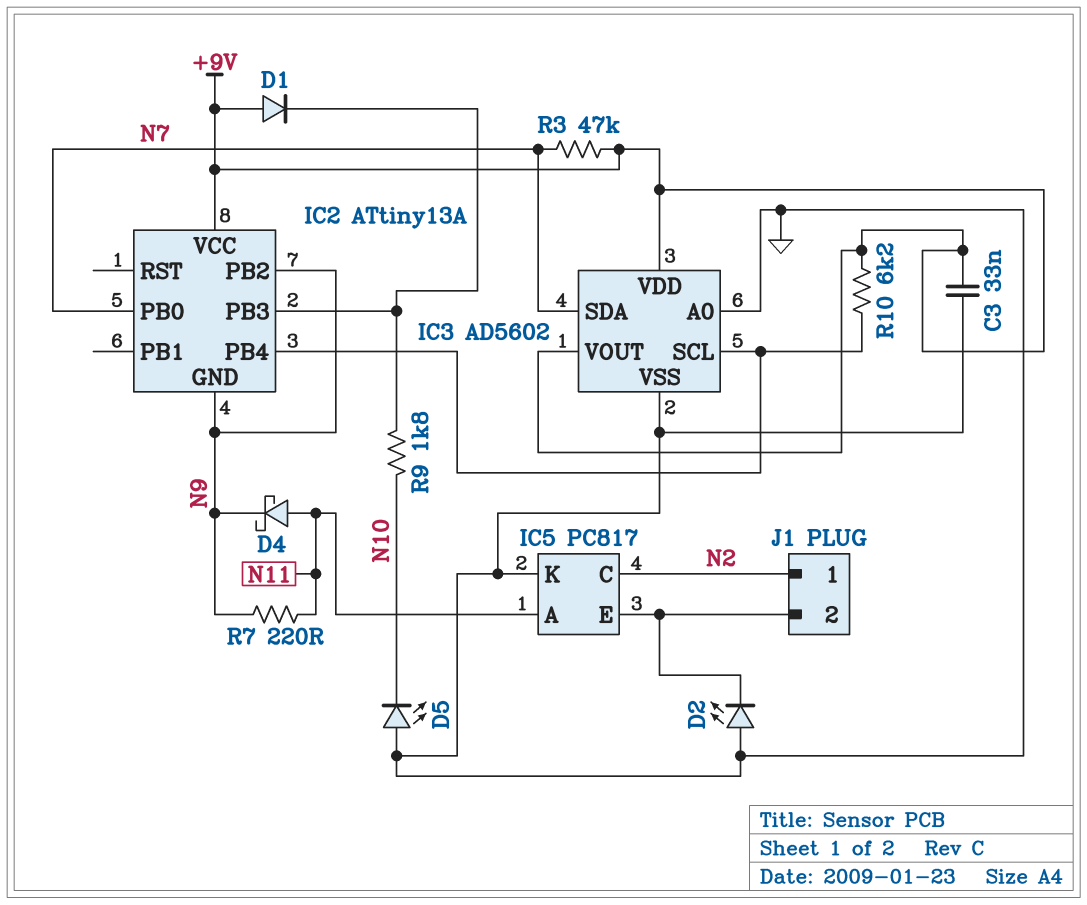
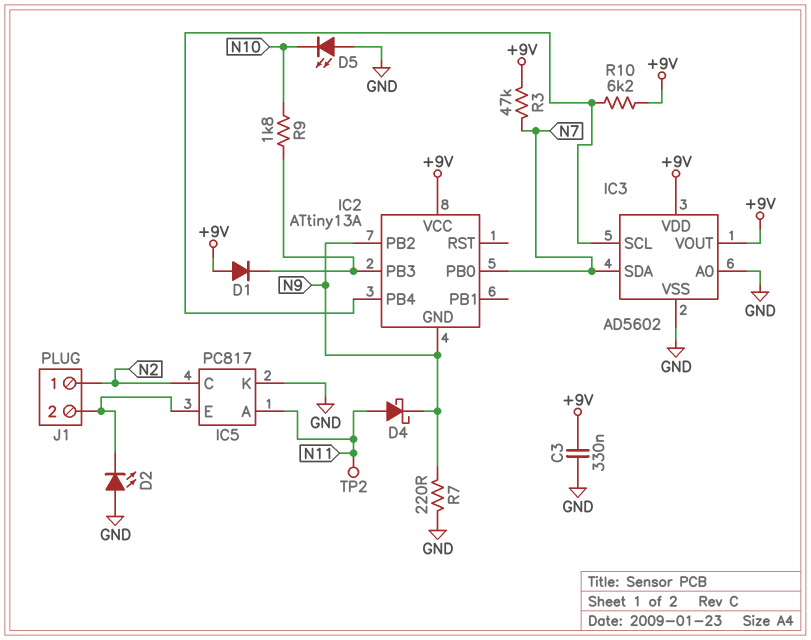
C3: 33nF (+9V, GND) -> 330nF (+9V, GND)
R7: 220 (N9, N11) -> 220 (GND, N9)
TP2: none -> test point (N11)

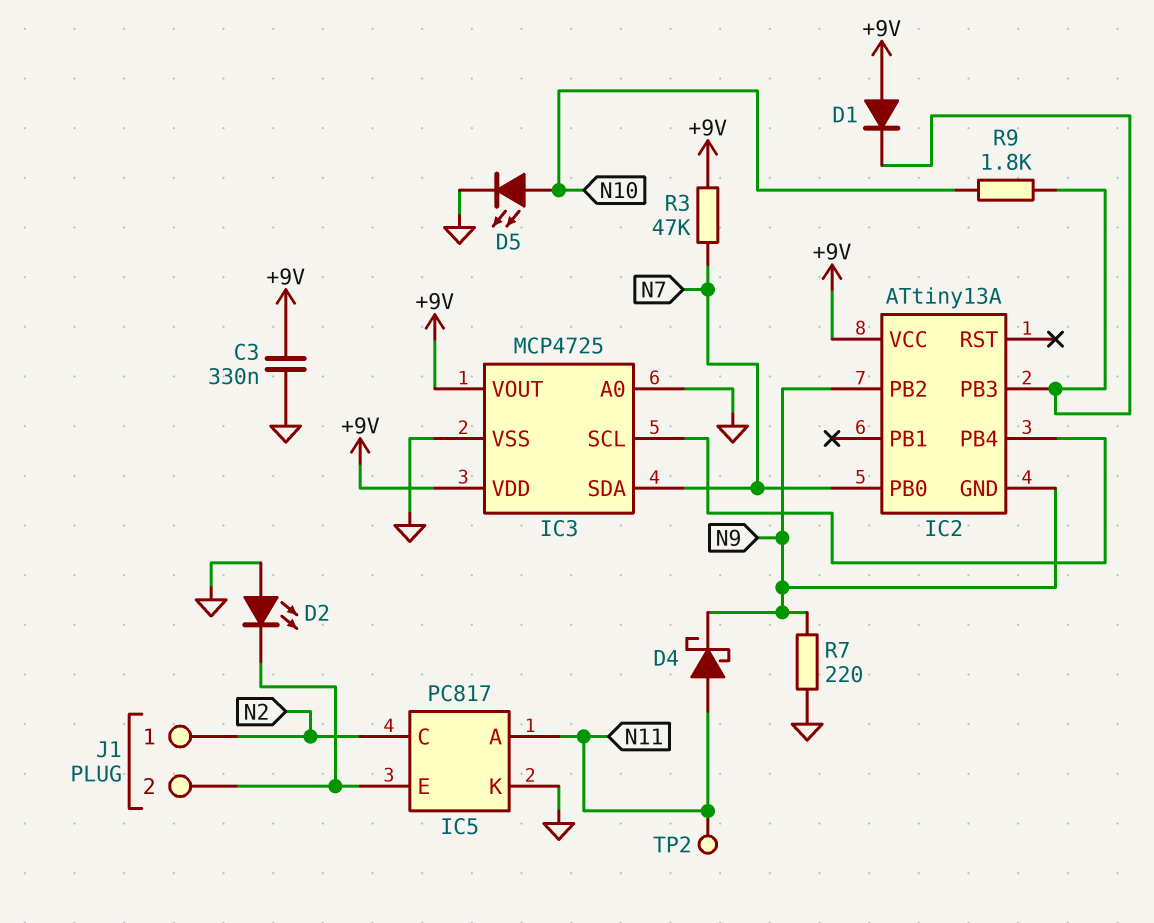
D5: LED (A GND, K N10) -> LED (A N10, K GND)
IC3: AD5602 -> MCP4725
R10: 6.2k (+9V, IC2/PB4) -> none

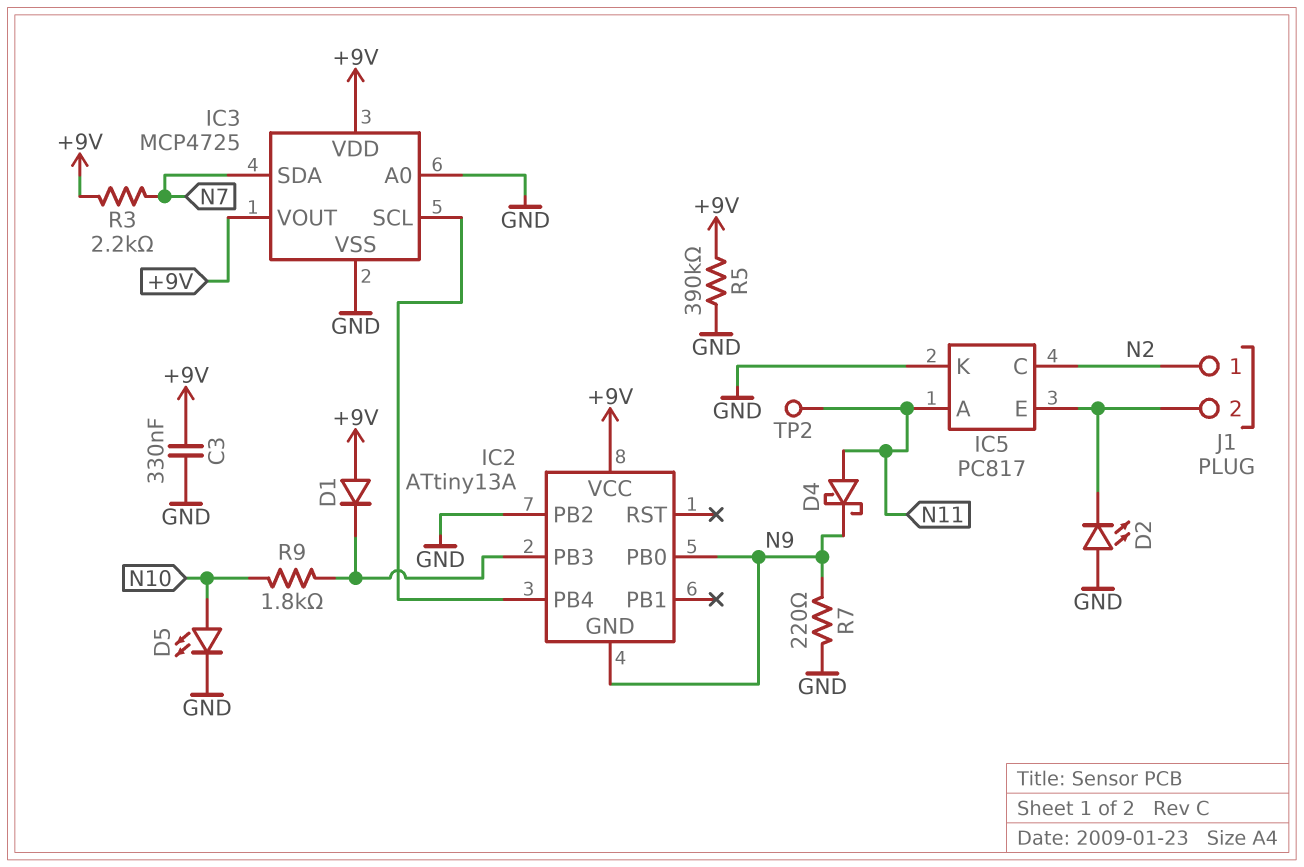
IC2 pin PB0: N7 -> N9
IC2 pin PB2: N9 -> GND
R3: 47k (+9V, N7) -> 2.2k (+9V, N7)
R5: none -> 390k (+9V, GND)

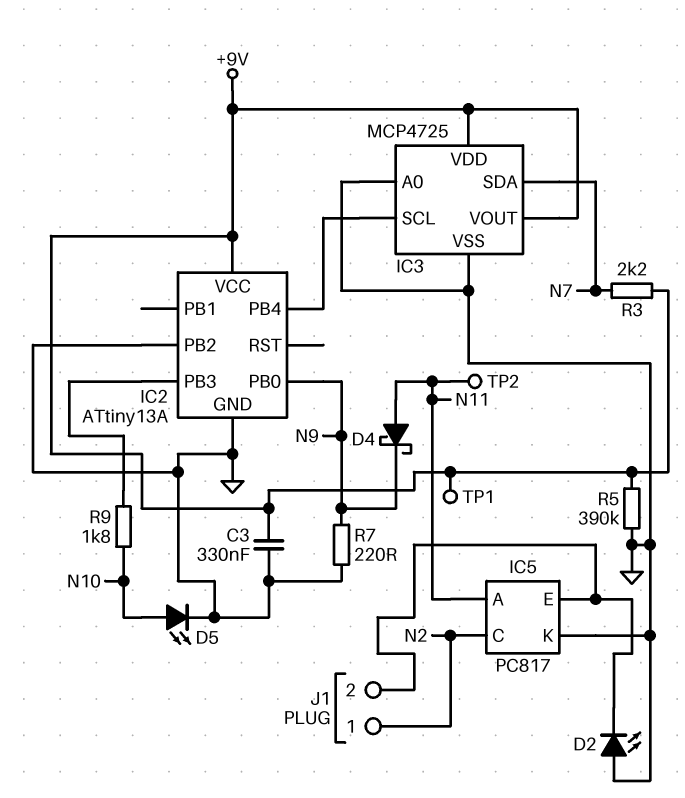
D1: diode (A +9V, K IC2/PB3) -> none
IC2 pin GND: N9 -> GND
TP1: none -> test point (+9V)

